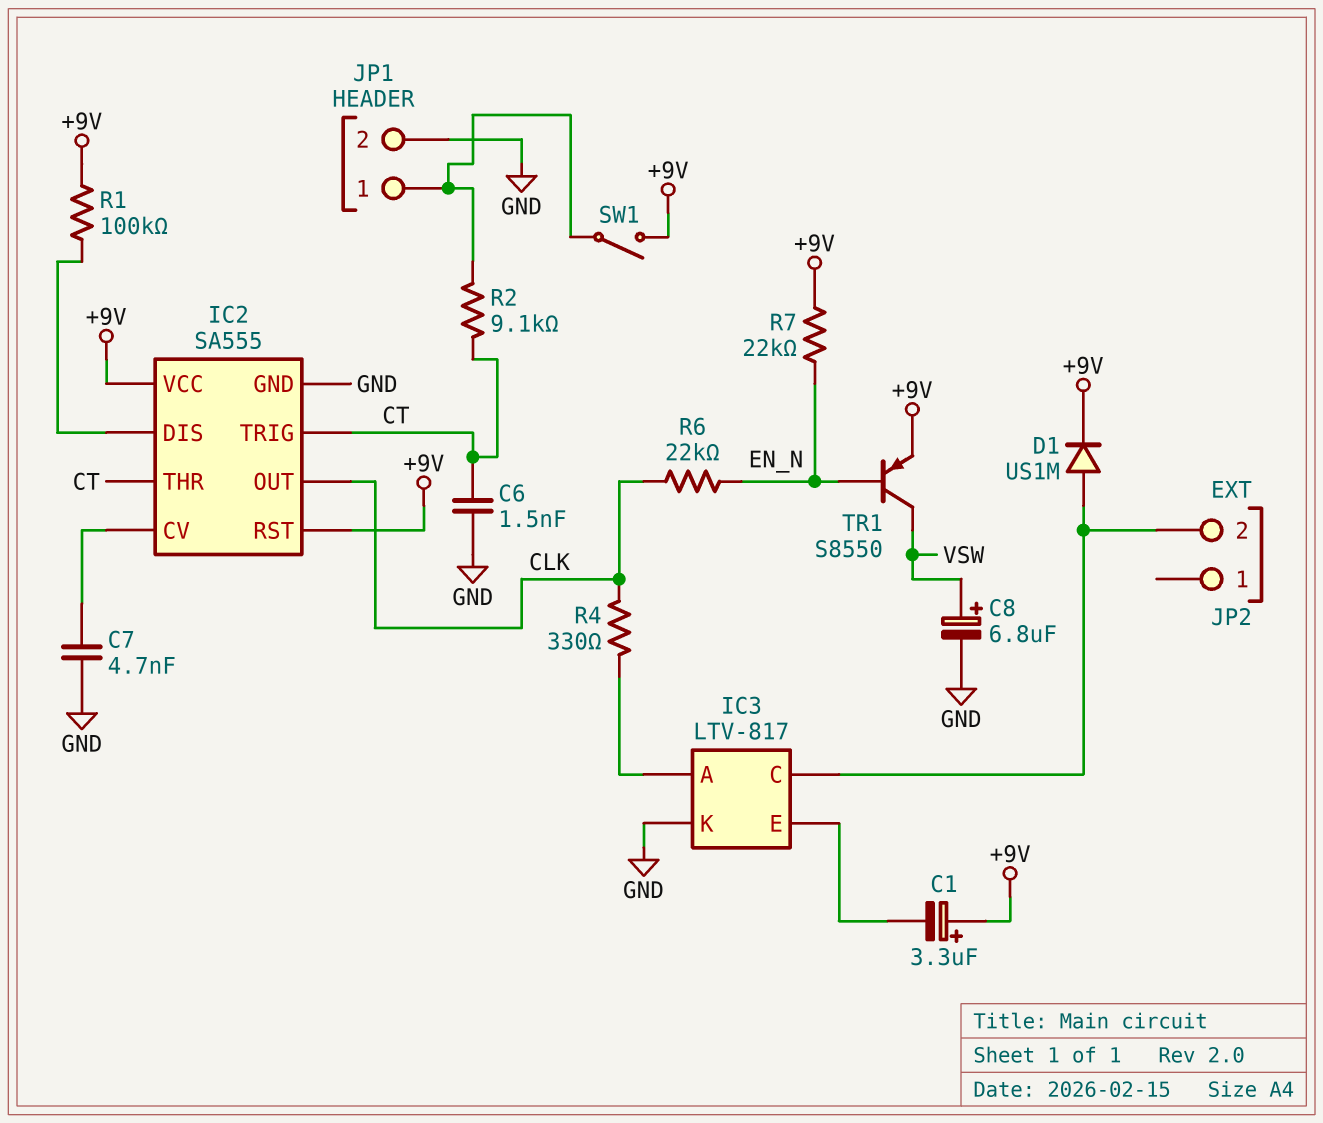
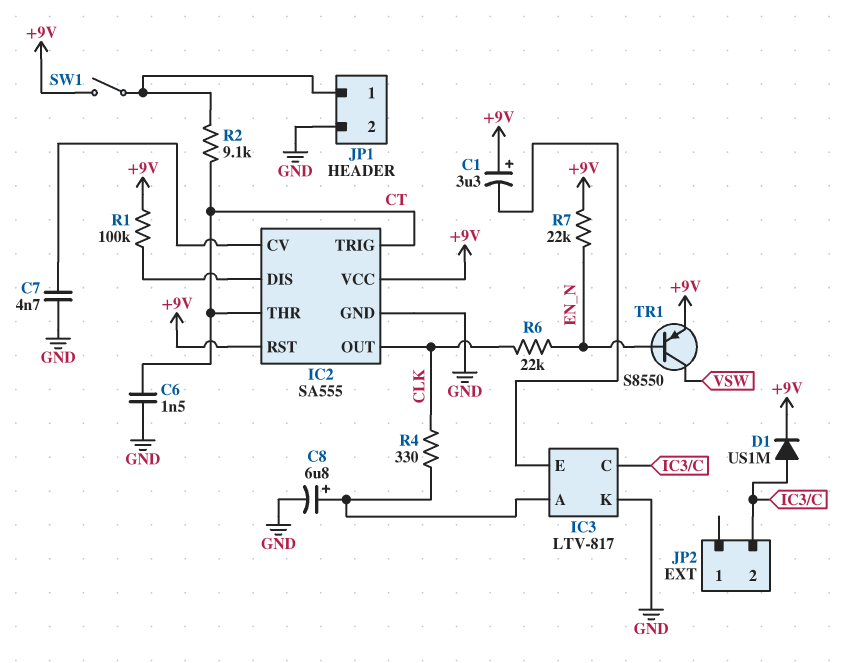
C8: 6.8uF (plus VSW, minus GND) -> 6.8uF (plus IC3/A, minus GND)

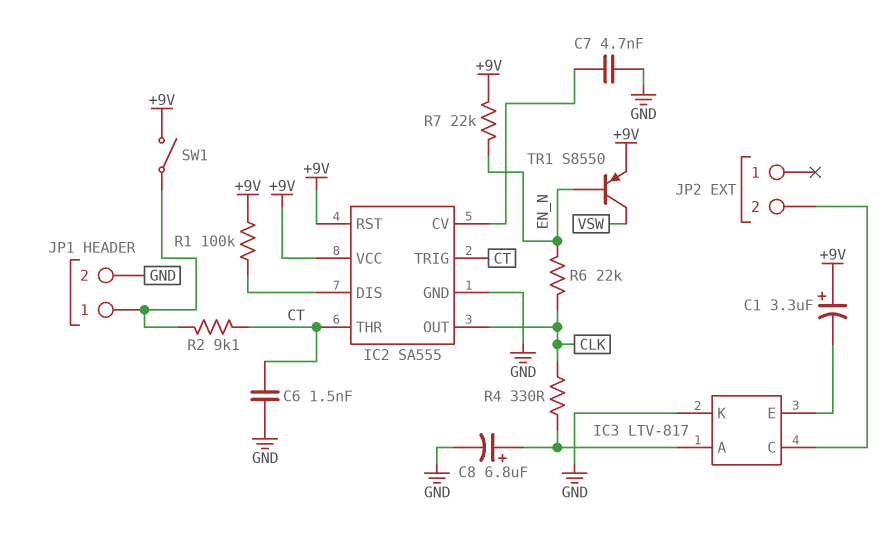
D1: diode US1M (A IC3/C, K +9V) -> none

